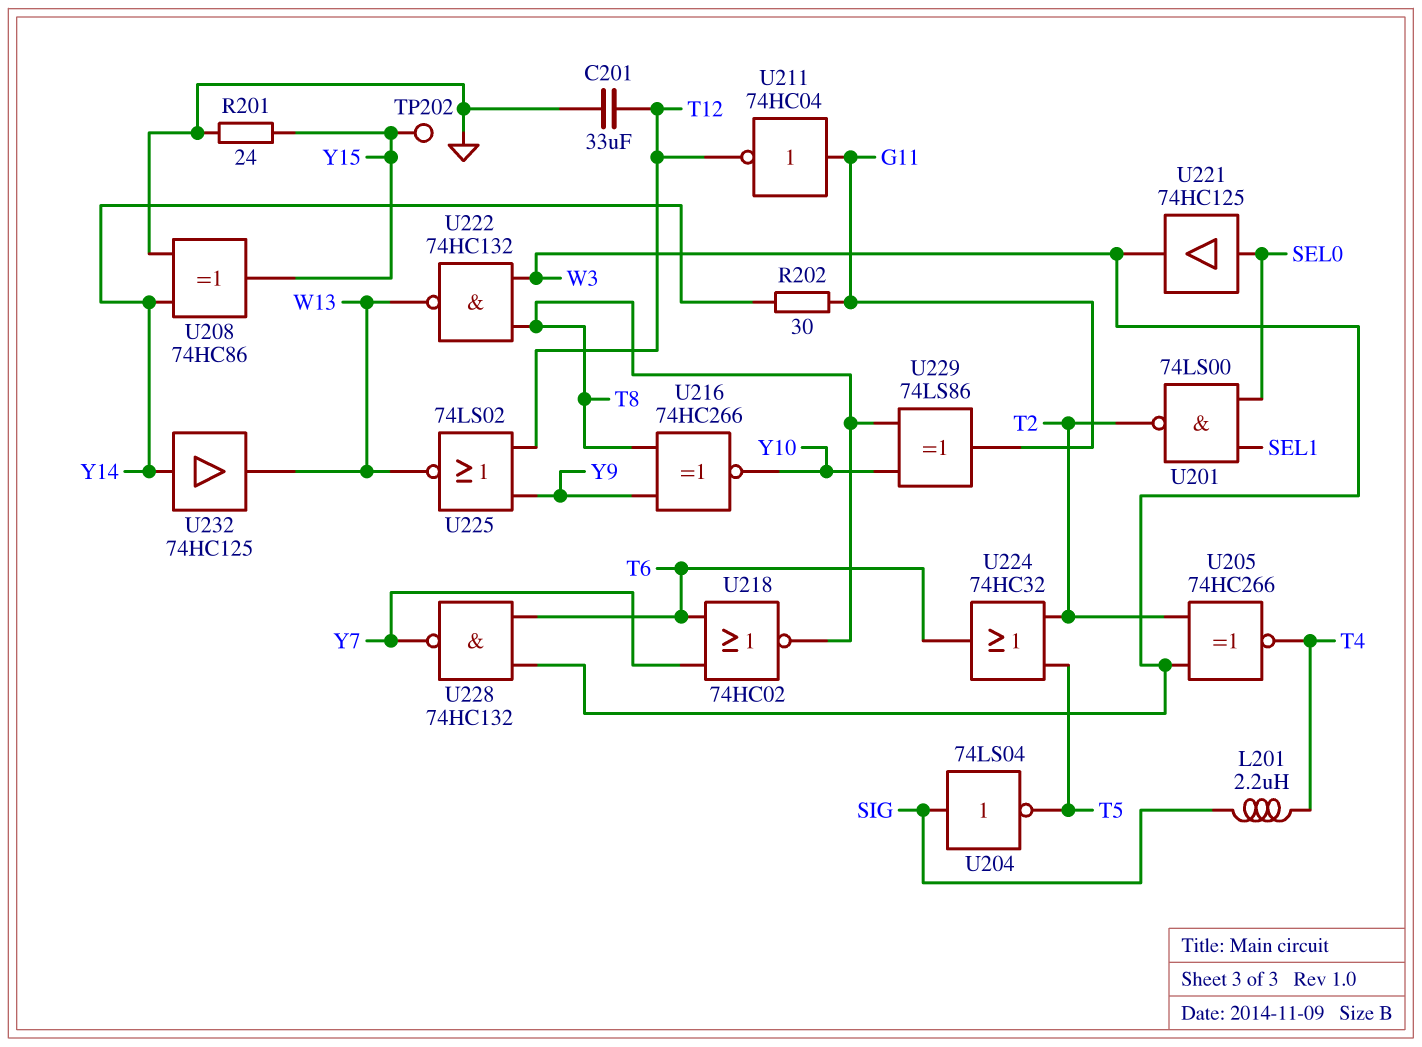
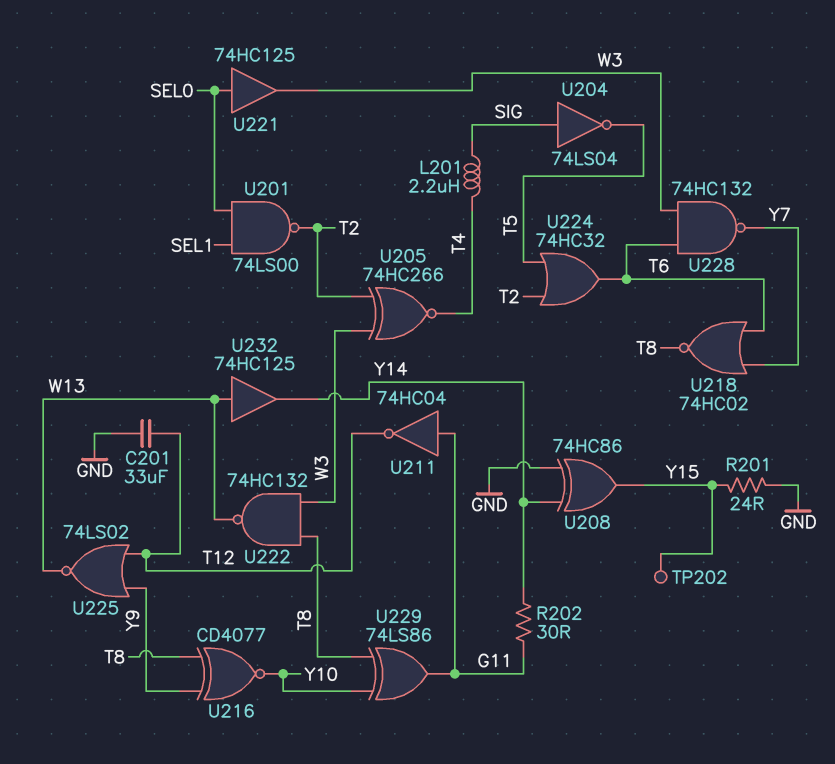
U216: XNOR 74HC266 (in T8, in Y9, out Y10) -> XNOR CD4077 (in T8, in Y9, out Y10)
U232: buffer 74HC125 (in Y14, out W13) -> buffer 74HC125 (in W13, out Y14)

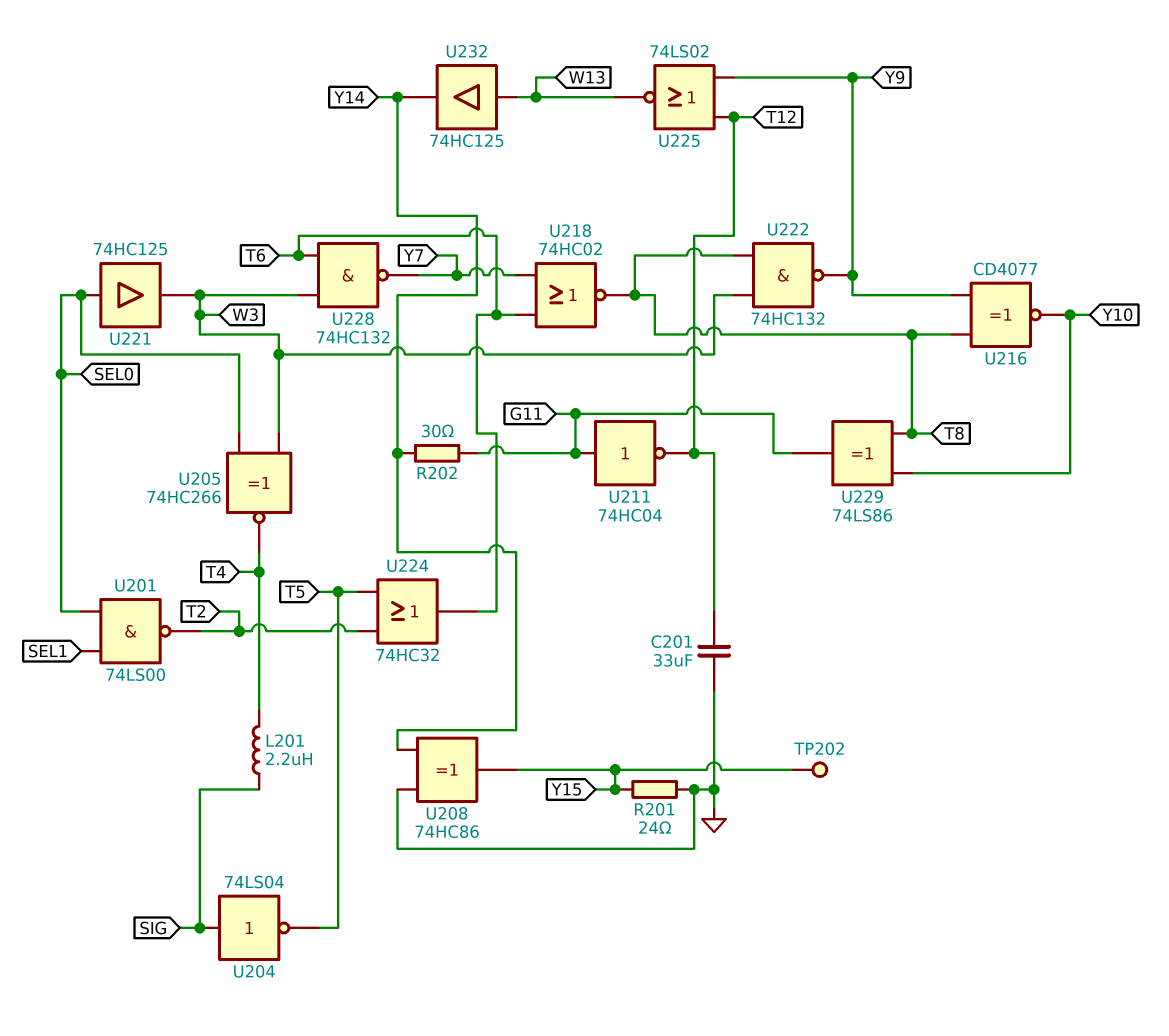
U205: XNOR 74HC266 (in T2, in W3, out T4) -> XNOR 74HC266 (in SEL0, in W3, out T4)
U222: NAND 74HC132 (in T8, in W3, out W13) -> NAND 74HC132 (in T8, in W3, out Y9)

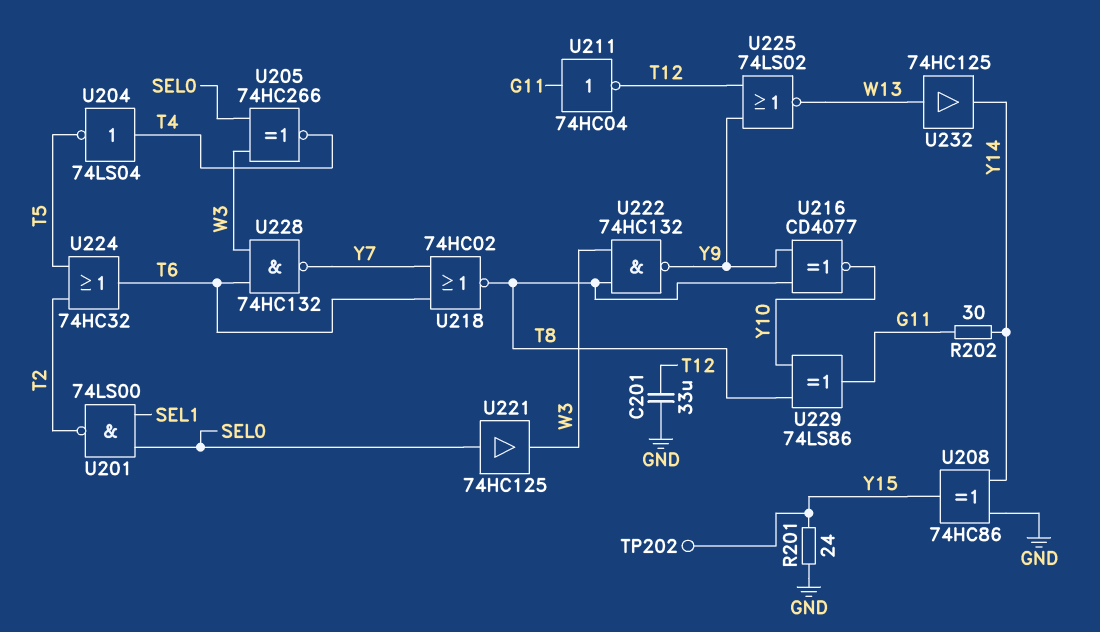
L201: 2.2uH (SIG, T4) -> none
U204: NOT 74LS04 (in SIG, out T5) -> NOT 74LS04 (in T4, out T5)

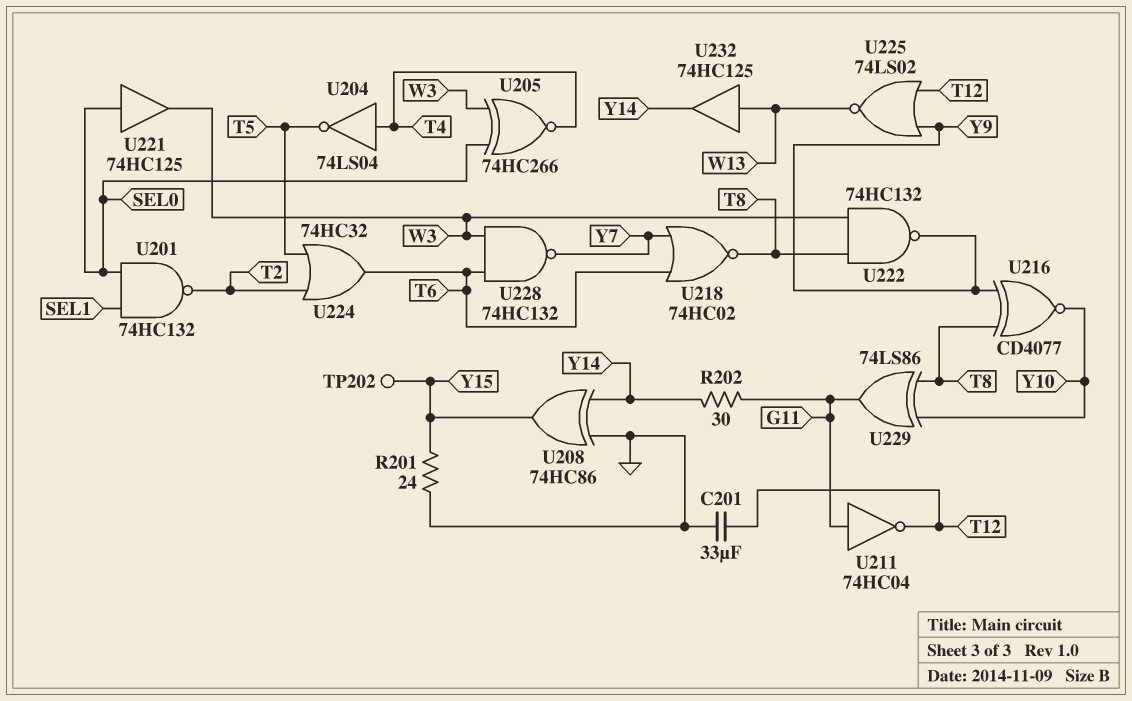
U201: NAND 74LS00 (in SEL0, in SEL1, out T2) -> NAND 74HC132 (in SEL0, in SEL1, out T2)

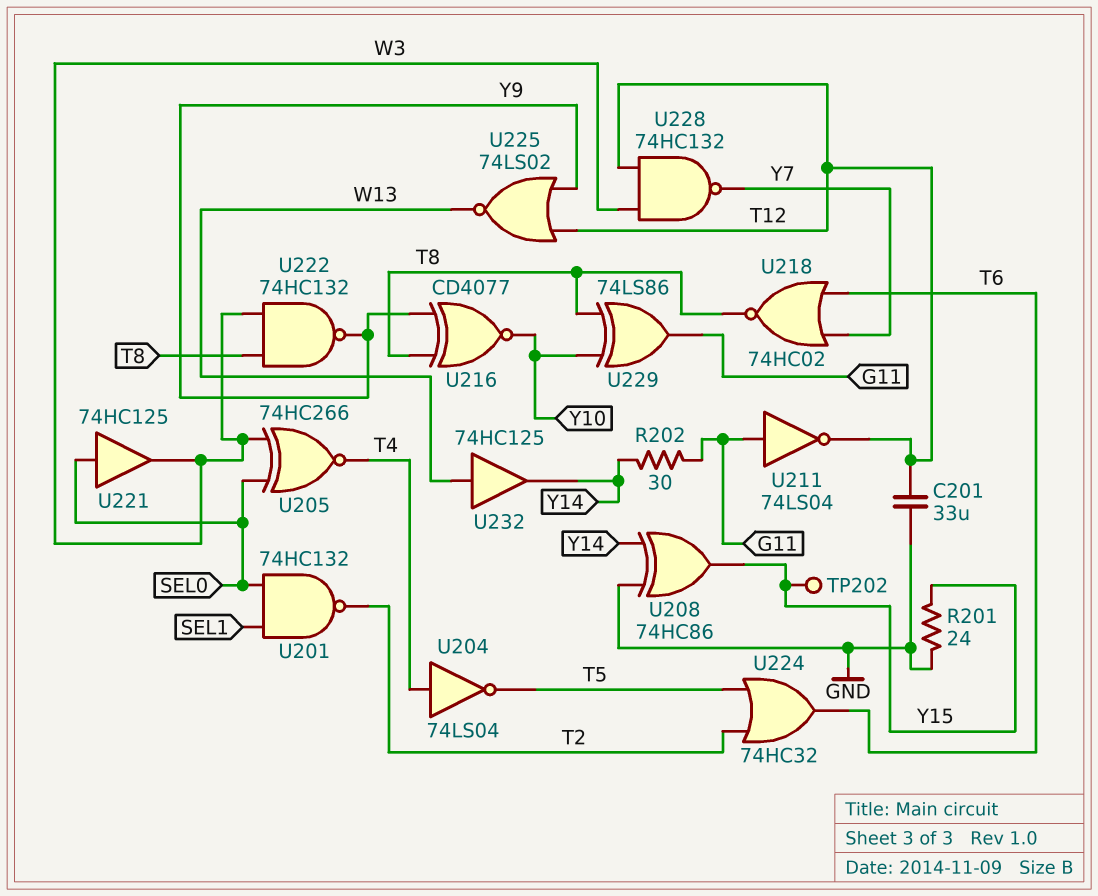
U211: NOT 74HC04 (in G11, out T12) -> NOT 74LS04 (in G11, out T12)
U228: NAND 74HC132 (in T6, in W3, out Y7) -> NAND 74HC132 (in T12, in W3, out Y7)

